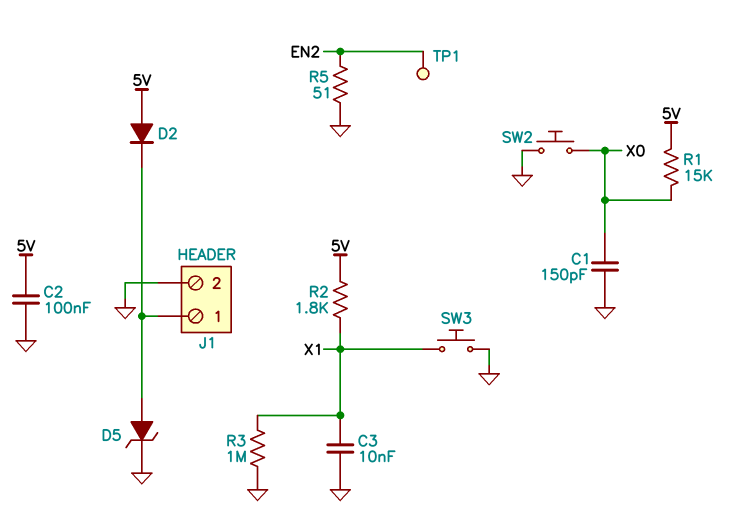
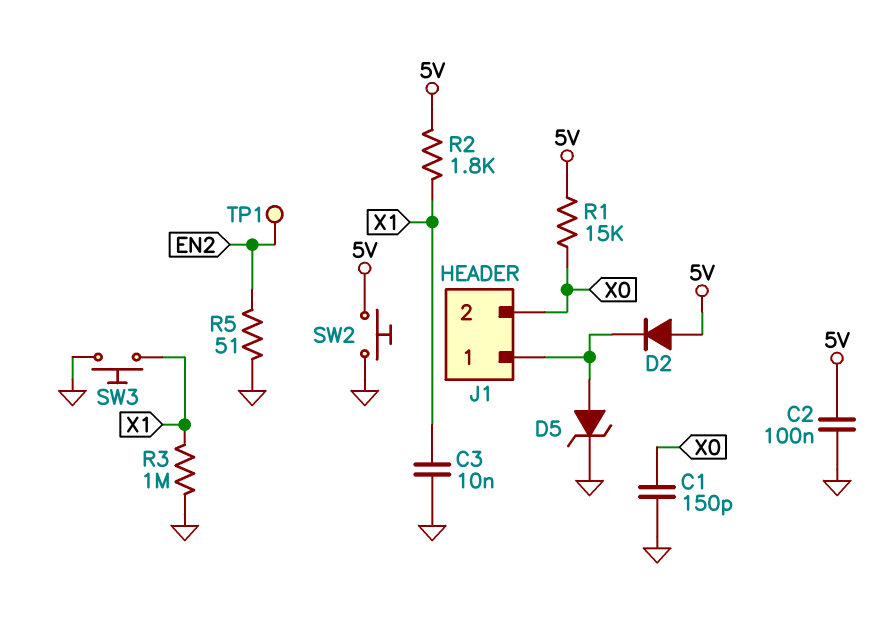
J1 pin 2: GND -> X0
SW2: button (GND, X0) -> button (5V, GND)

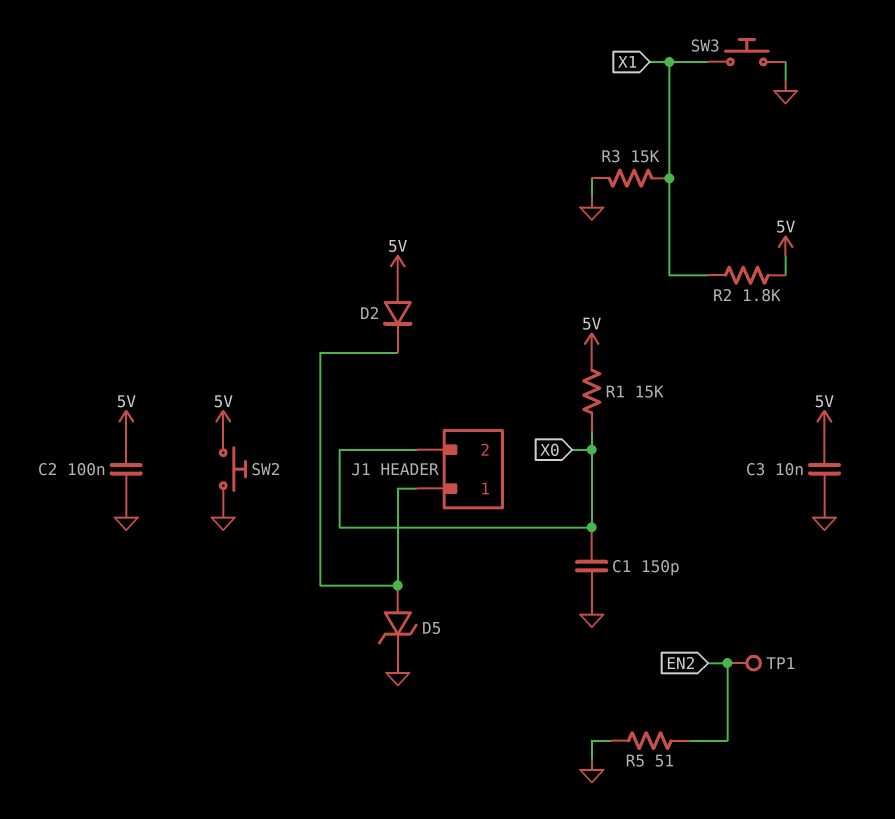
C3: 10nF (GND, X1) -> 10nF (5V, GND)
R3: 1M (GND, X1) -> 15k (GND, X1)

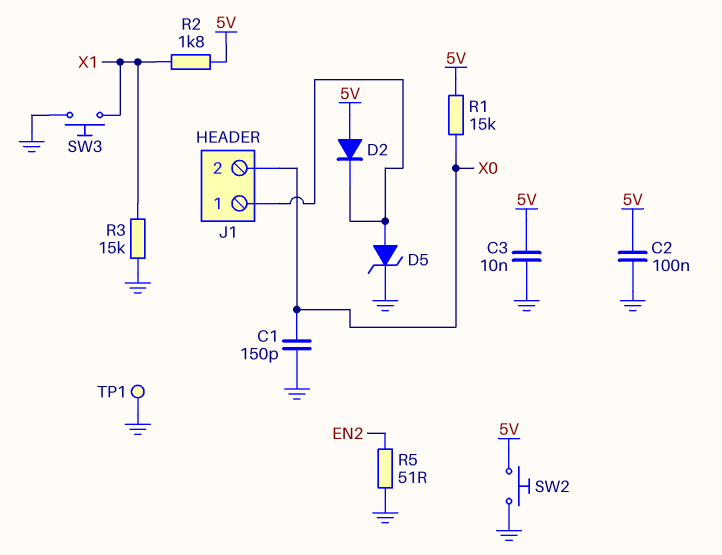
TP1: test point (EN2) -> test point (GND)

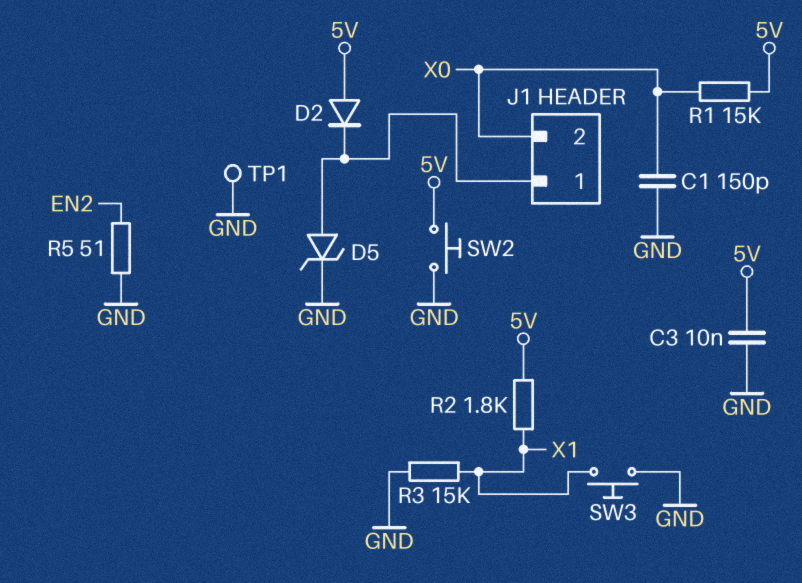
C2: 100nF (5V, GND) -> none

